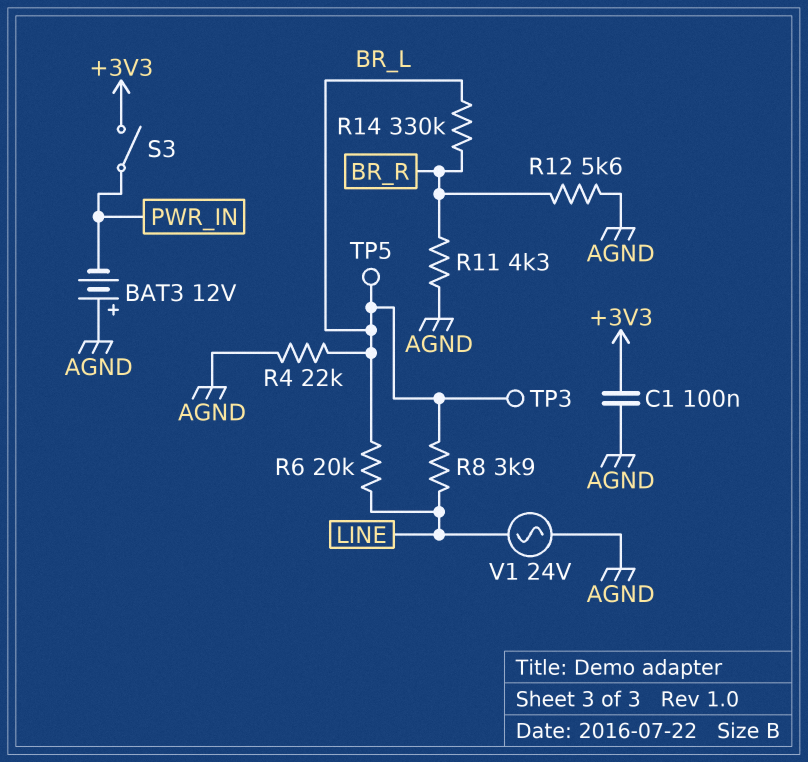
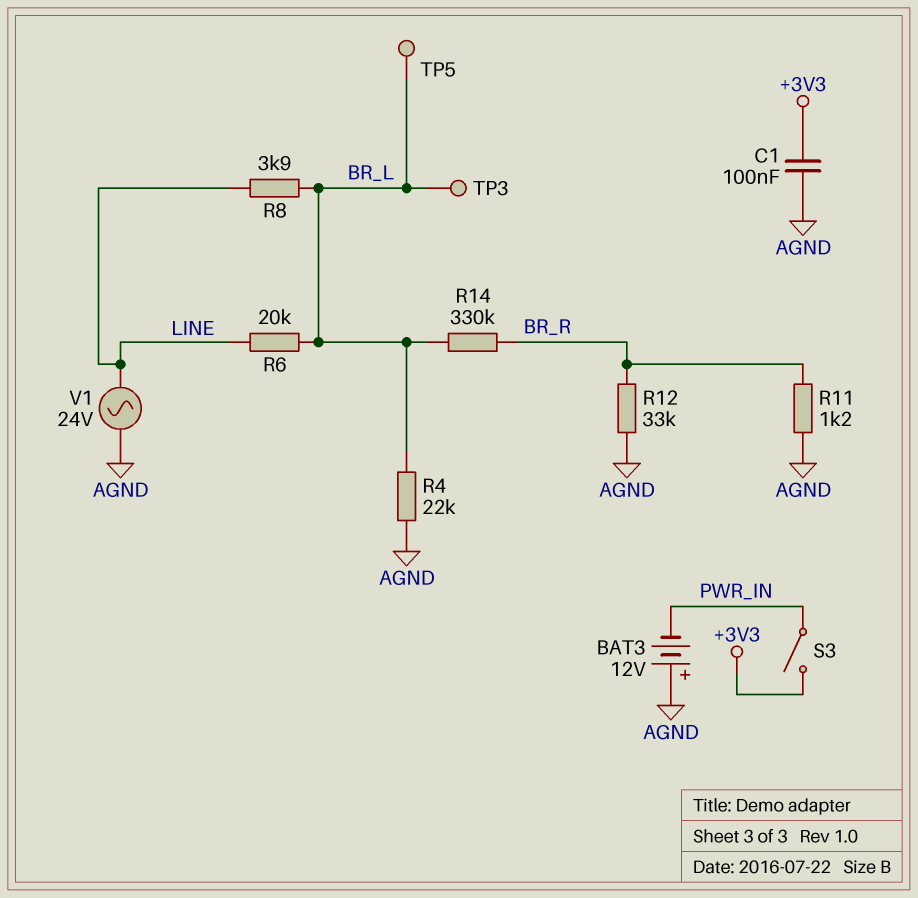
R11: 4.3k (AGND, BR_R) -> 1.2k (AGND, BR_R)
R12: 5.6k (AGND, BR_R) -> 33k (AGND, BR_R)

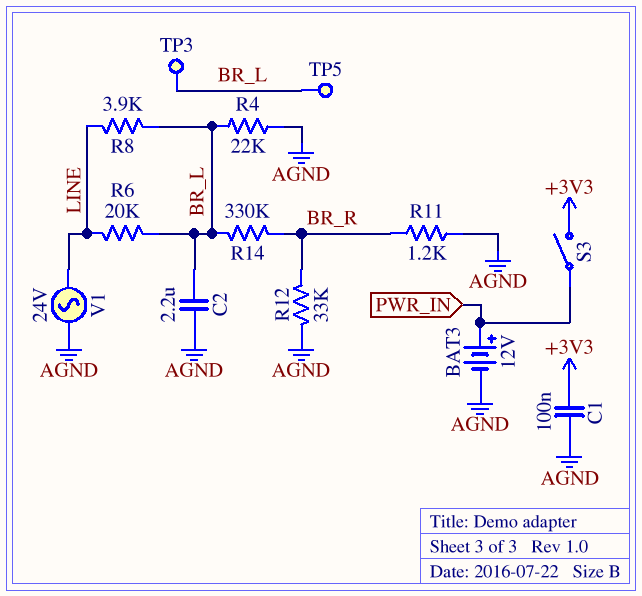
BAT3: 12V (plus AGND, minus PWR_IN) -> 12V (plus PWR_IN, minus AGND)
C2: none -> 2.2uF (AGND, BR_L)

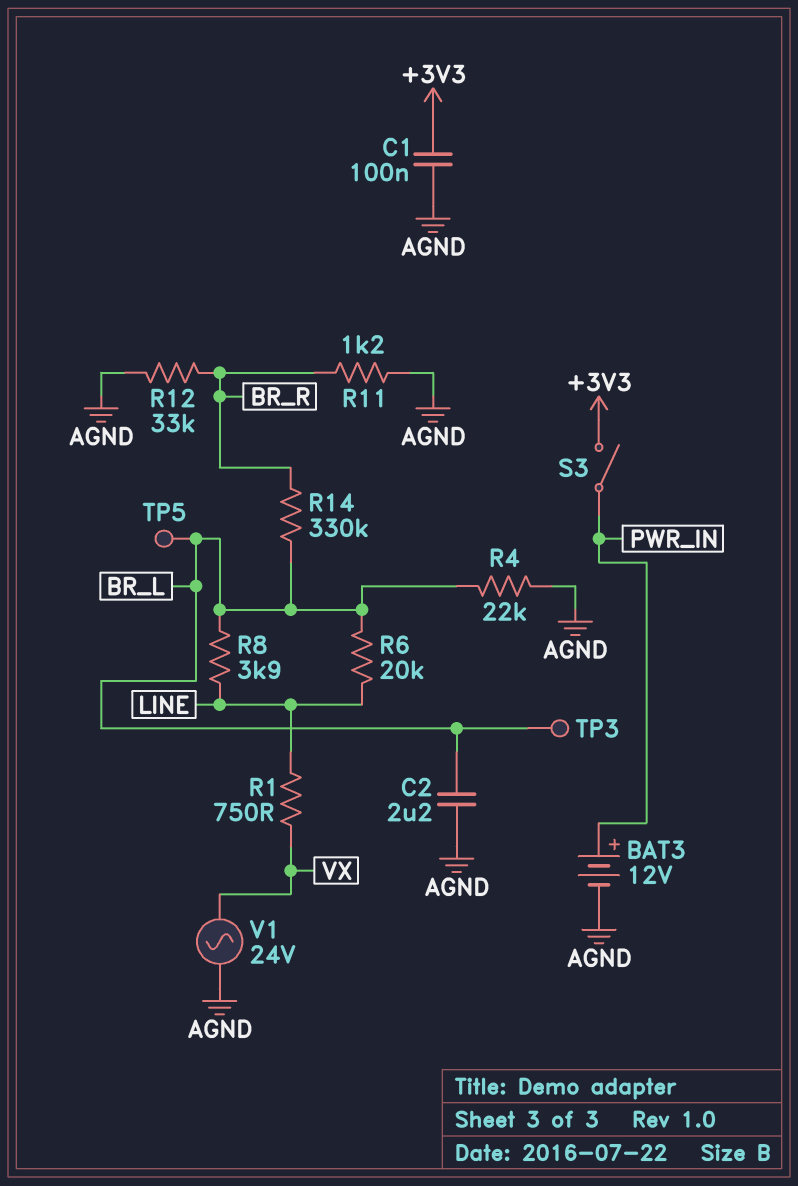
R1: none -> 750 (LINE, VX)
V1: AC 24V (AGND, LINE) -> AC 24V (AGND, VX)

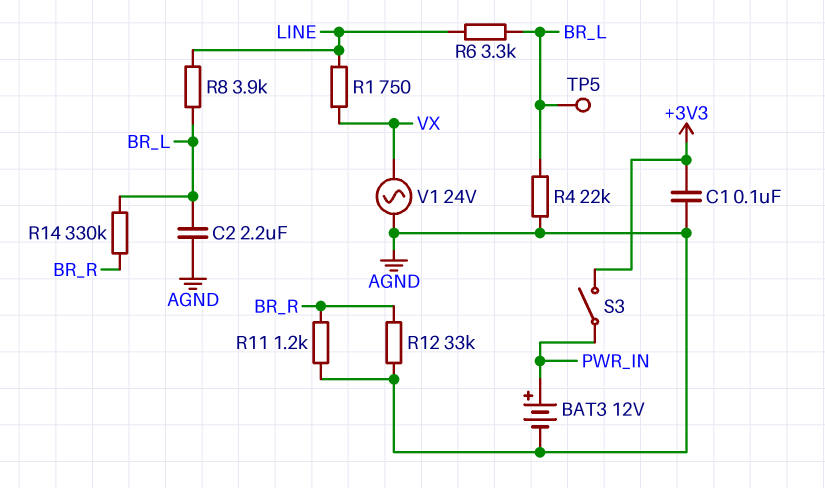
R6: 20k (BR_L, LINE) -> 3.3k (BR_L, LINE)
TP3: test point (BR_L) -> none

